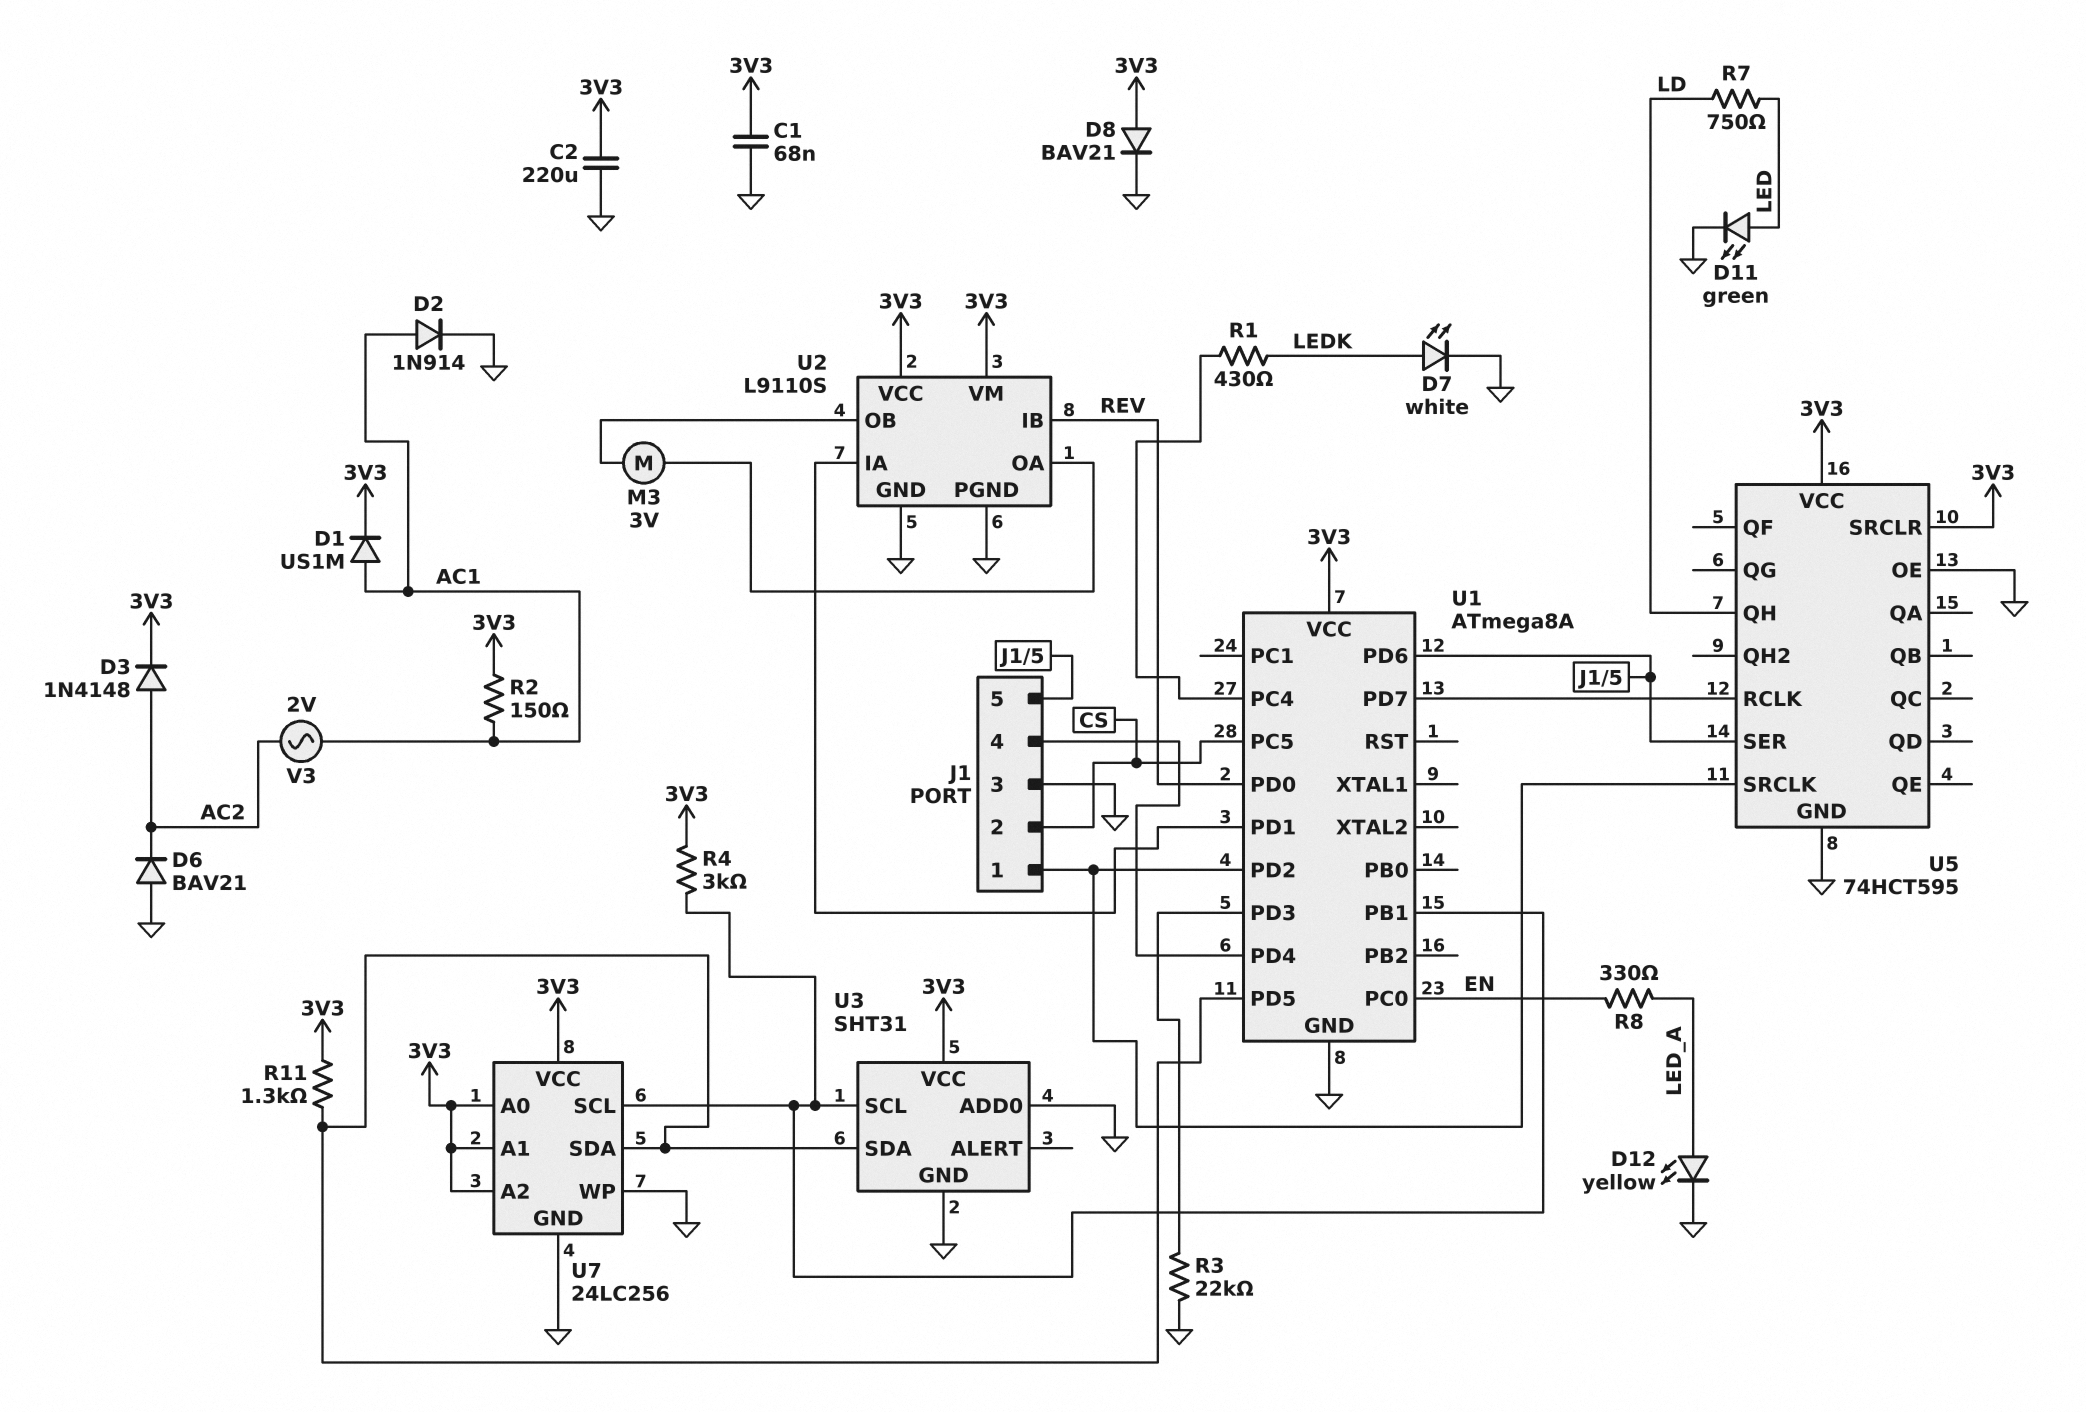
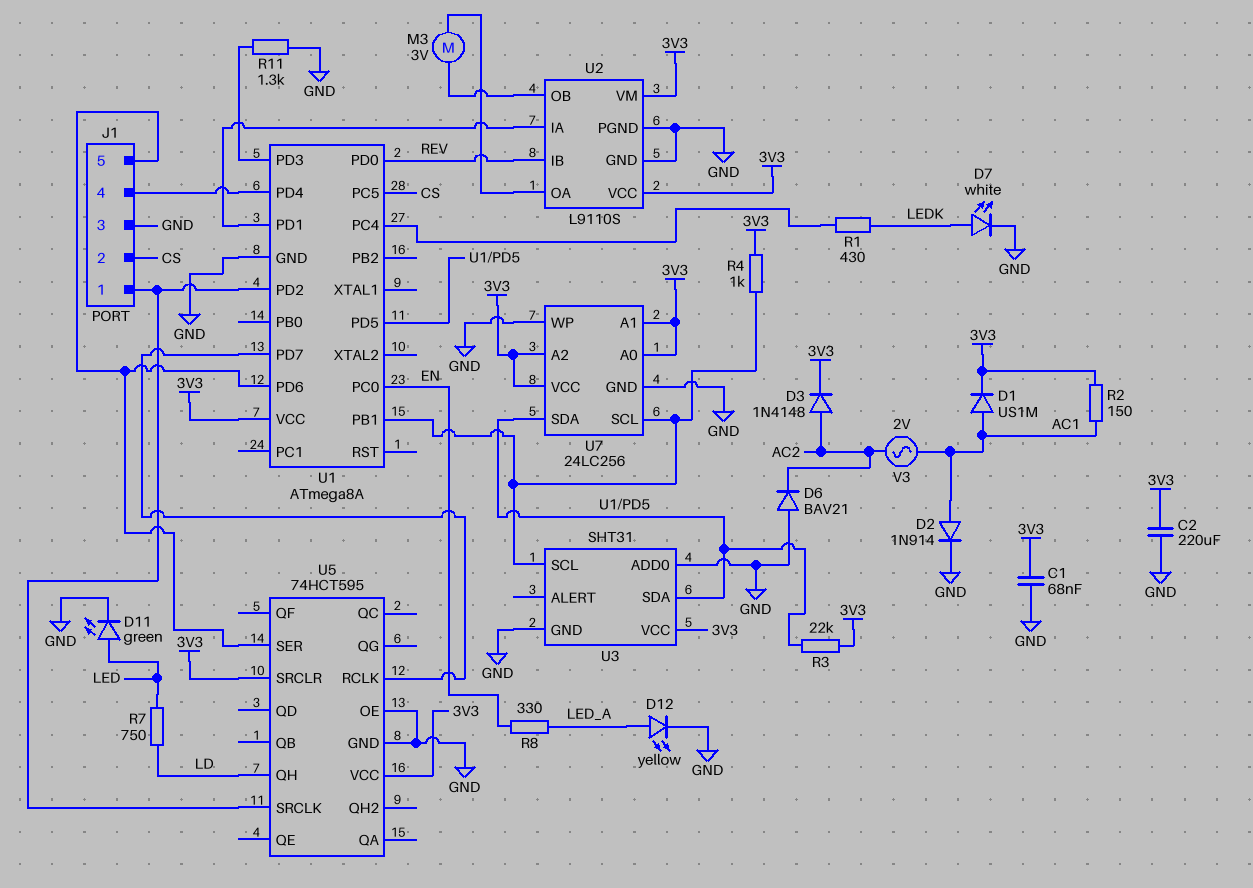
D8: diode BAV21 (A 3V3, K GND) -> none
R3: 22k (GND, U1/PD3) -> 22k (3V3, U1/PD5)
R4: 3k (3V3, U1/PB1) -> 1k (3V3, U1/PB1)
R11: 1.3k (3V3, U1/PD5) -> 1.3k (GND, U1/PD3)

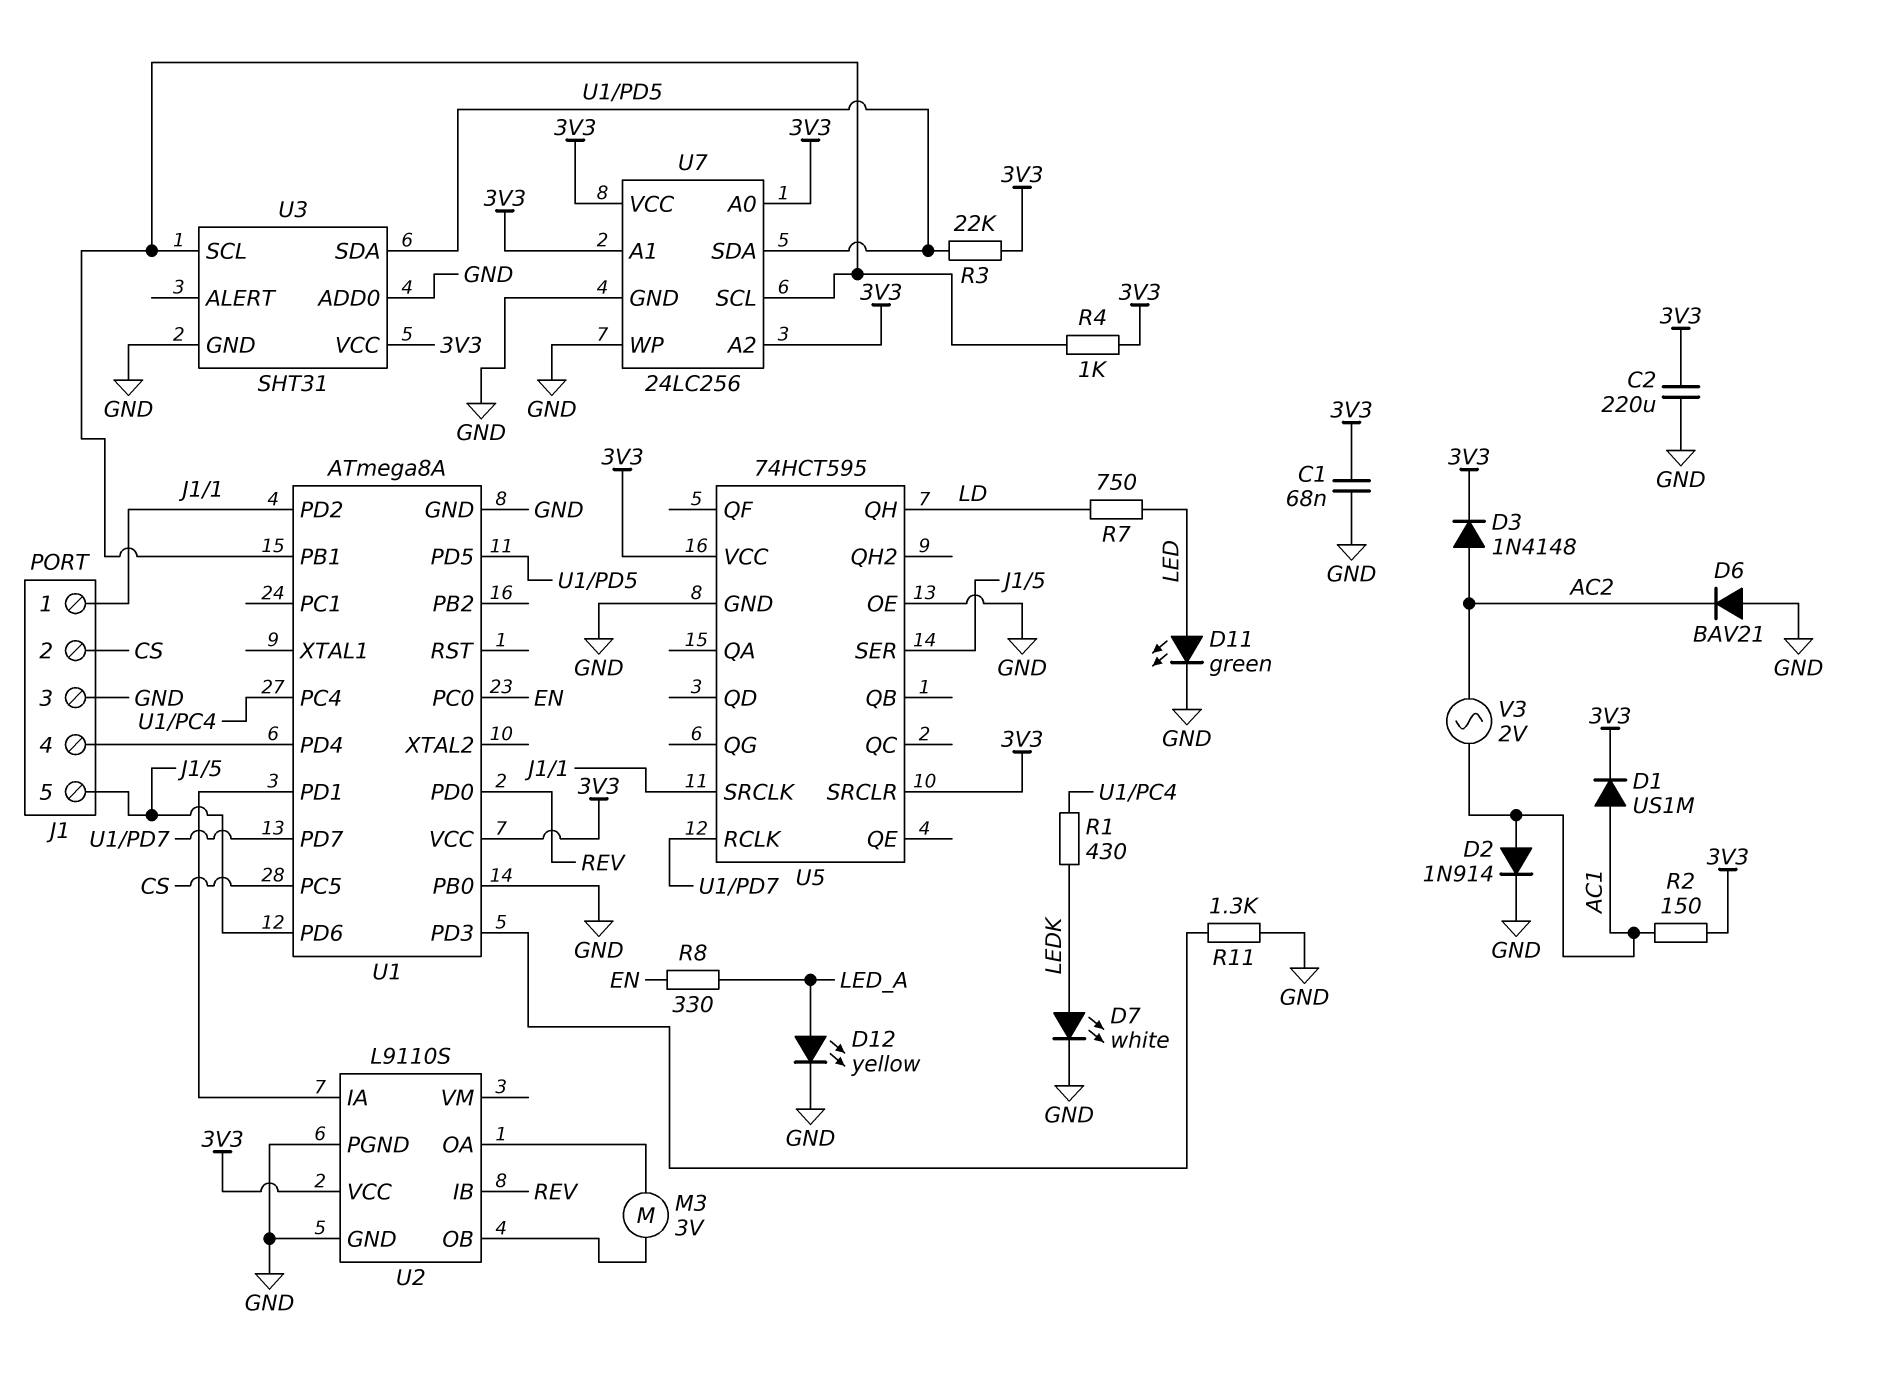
U1 pin PB0: none -> GND
U2 pin VM: 3V3 -> none

